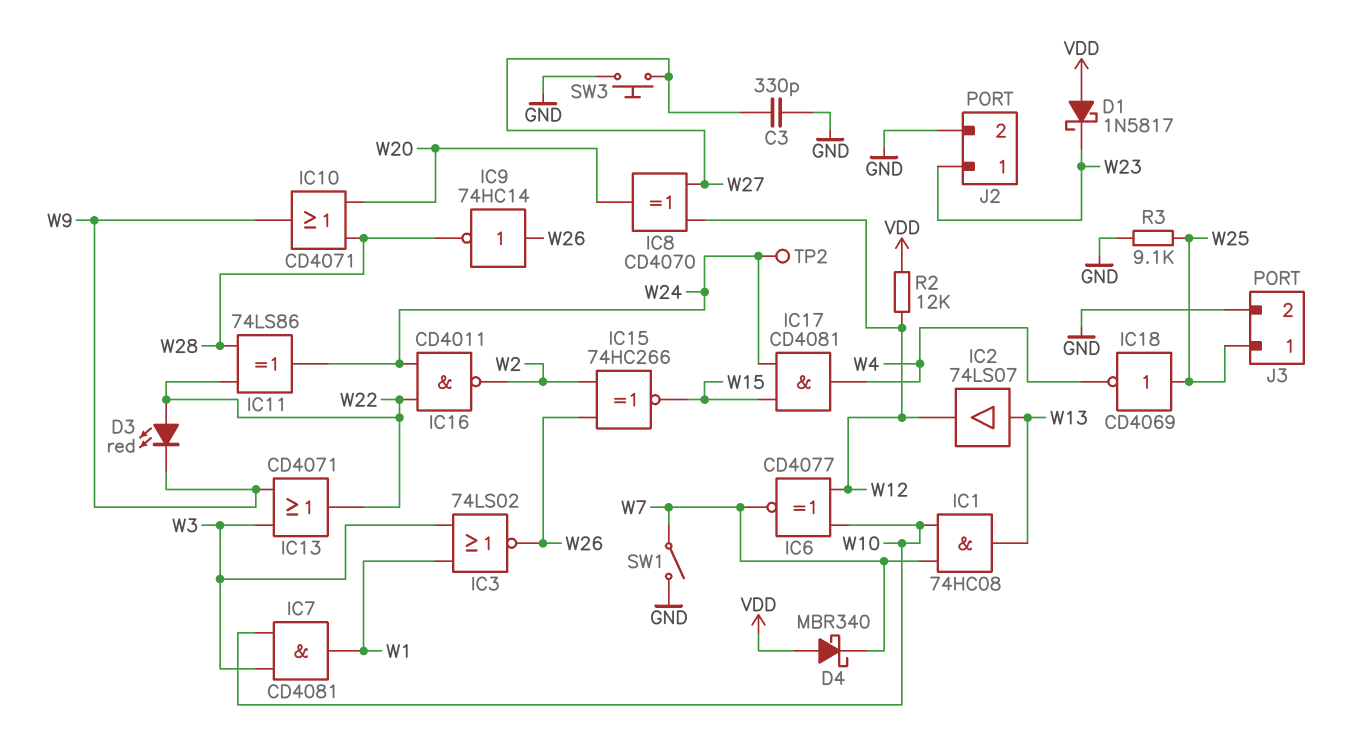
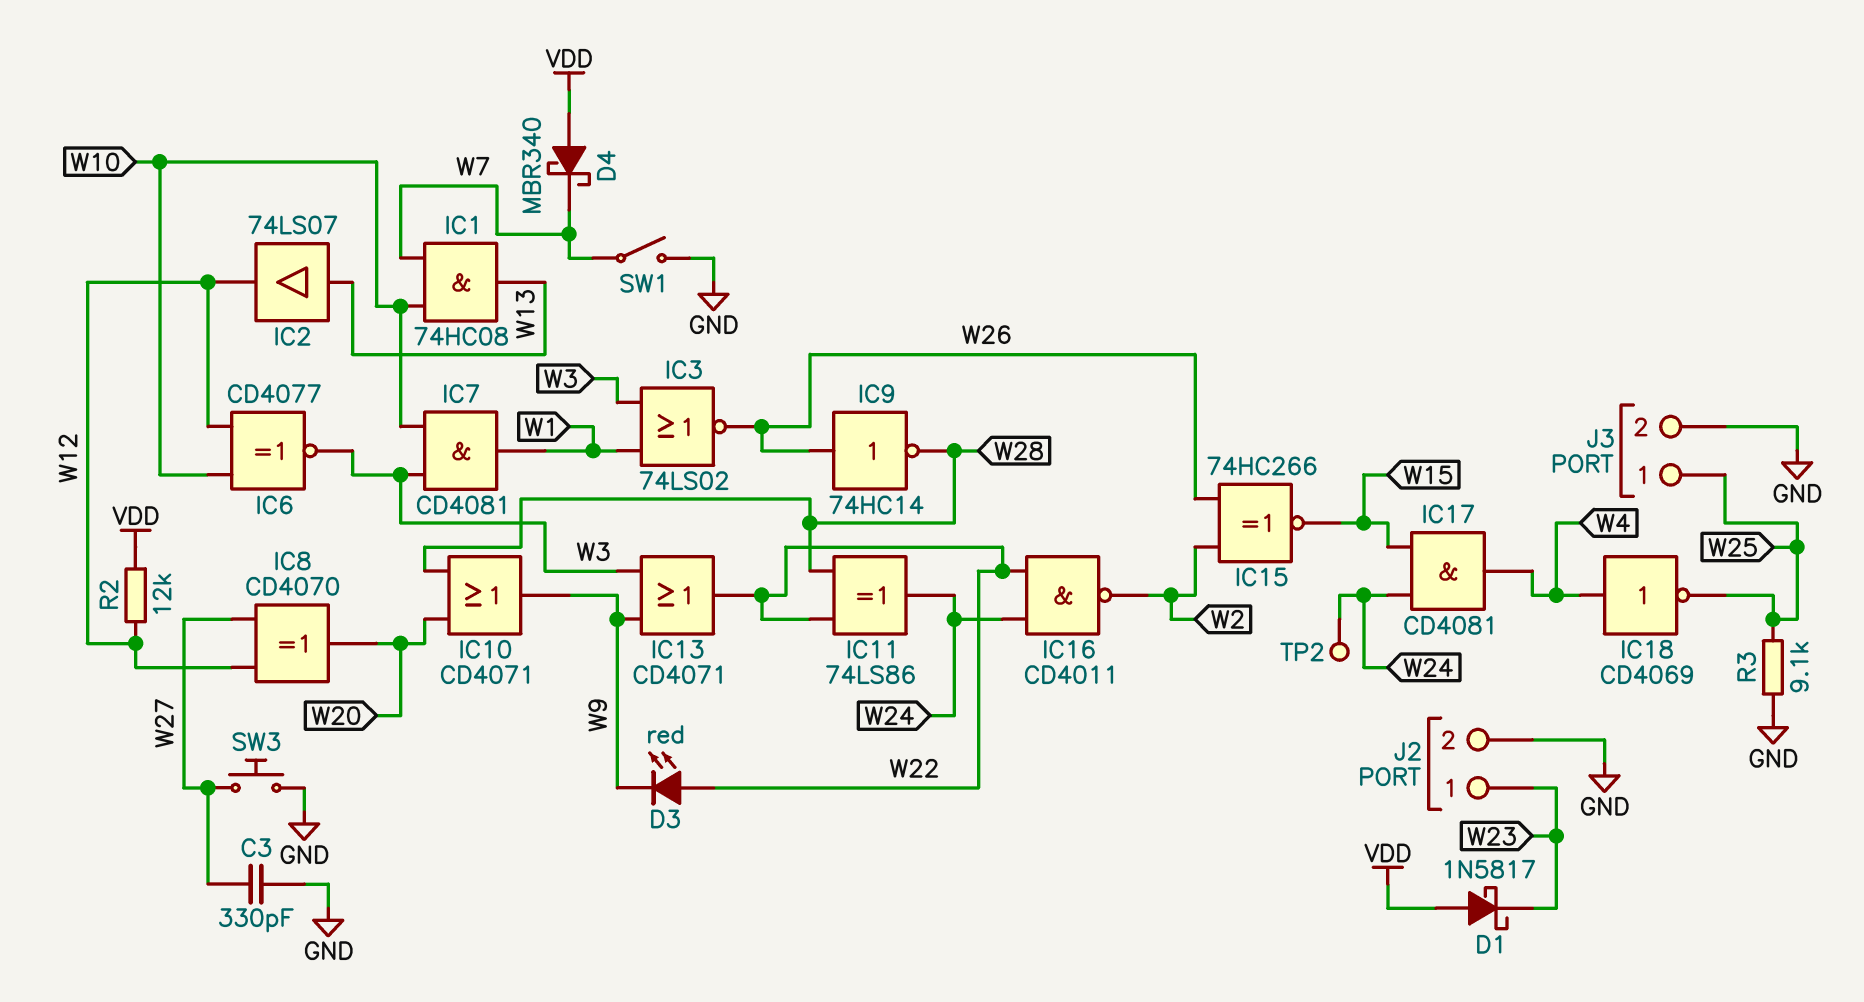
IC6: XNOR CD4077 (in W10, in W12, out W7) -> XNOR CD4077 (in W10, in W12, out W3)
IC18: NOT CD4069 (in W25, out W4) -> NOT CD4069 (in W4, out W25)

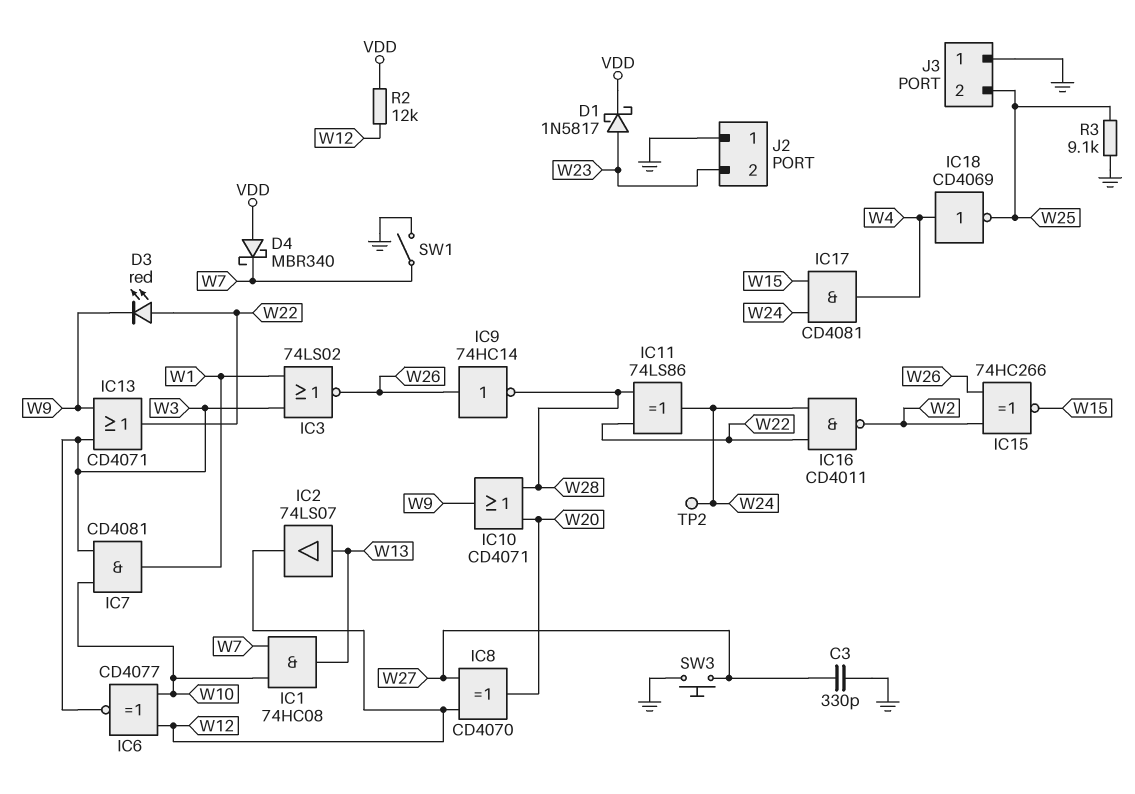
D1: schottky 1N5817 (A VDD, K W23) -> schottky 1N5817 (A W23, K VDD)
J2 pin 1: W23 -> GND
J2 pin 2: GND -> W23
J3 pin 1: W25 -> GND
J3 pin 2: GND -> W25

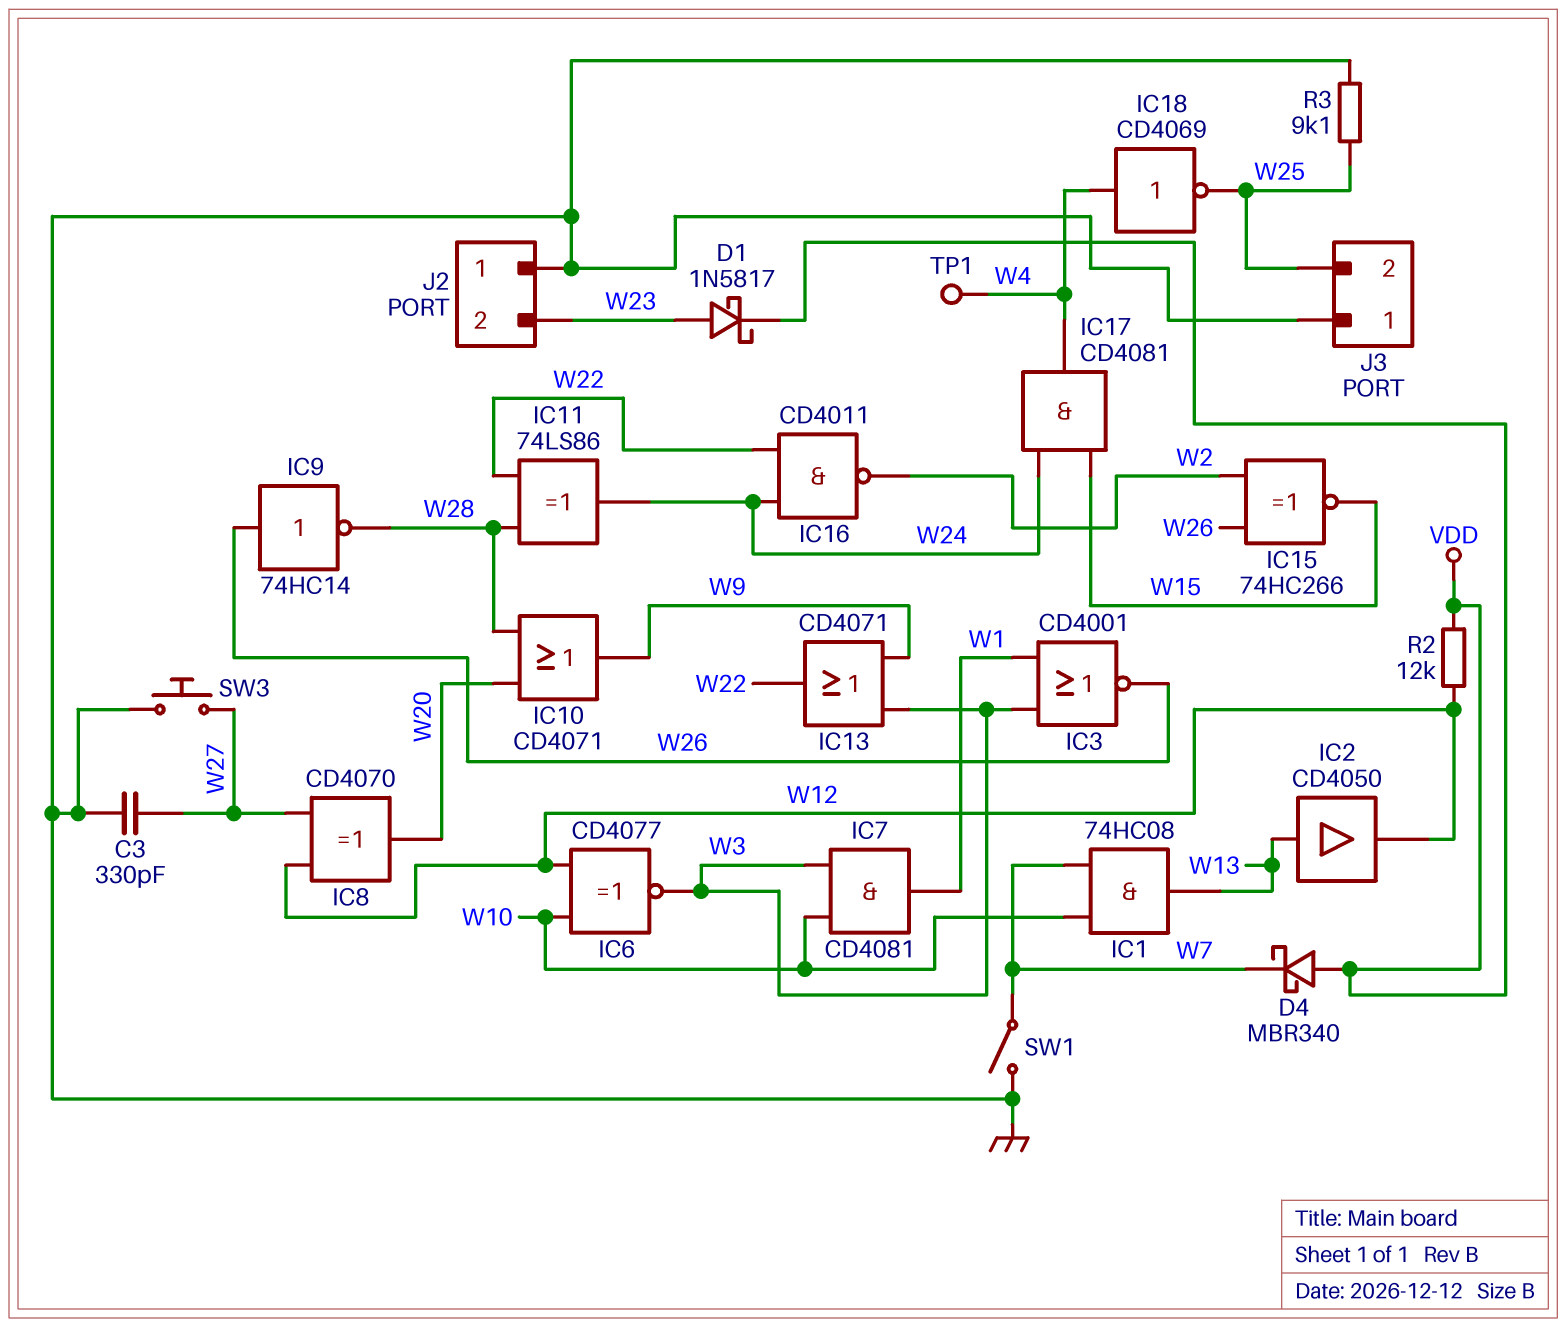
D3: LED red (A W22, K W9) -> none
IC2: buffer 74LS07 (in W13, out W12) -> buffer CD4050 (in W13, out W12)
IC3: NOR 74LS02 (in W1, in W3, out W26) -> NOR CD4001 (in W1, in W3, out W26)
TP1: none -> test point (W4)
TP2: test point (W24) -> none

